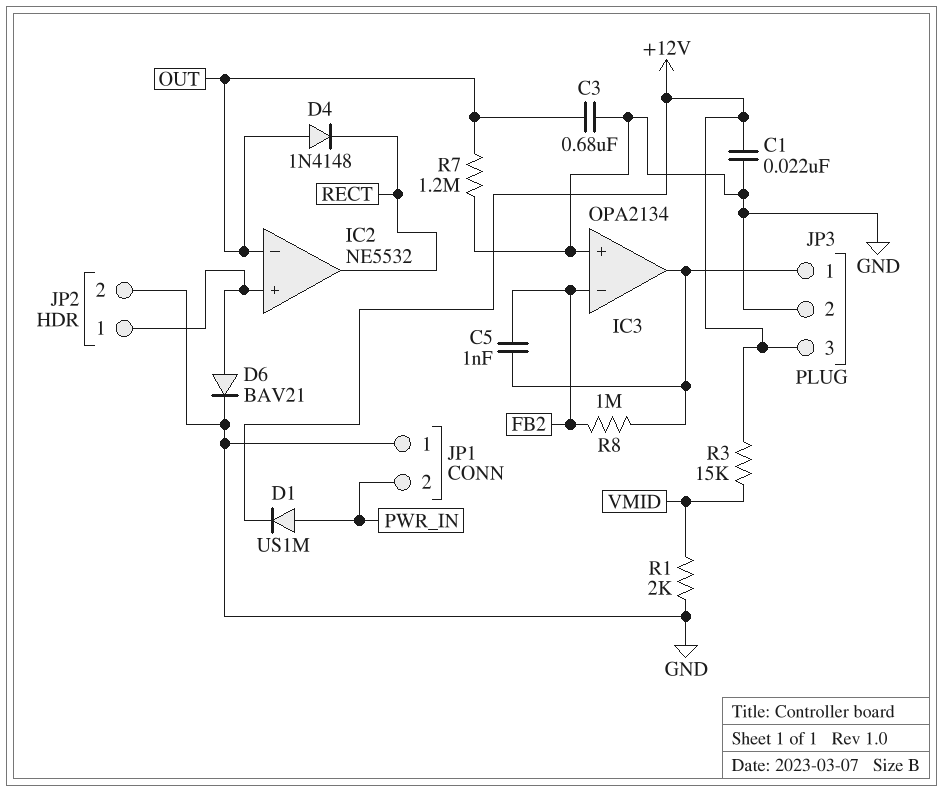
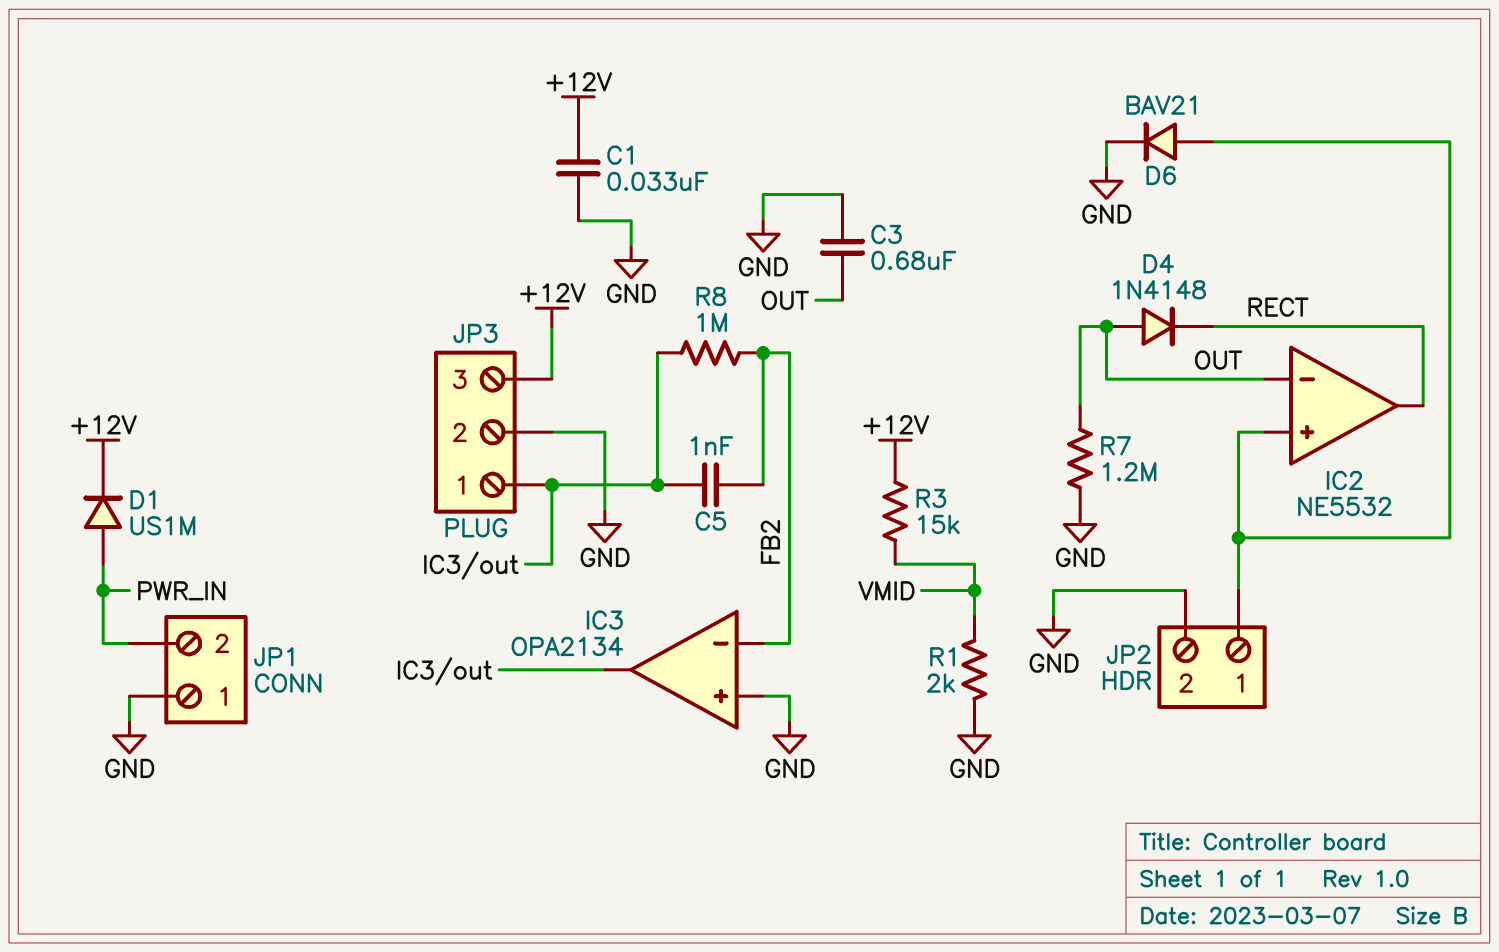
C1: 22nF (+12V, GND) -> 33nF (+12V, GND)

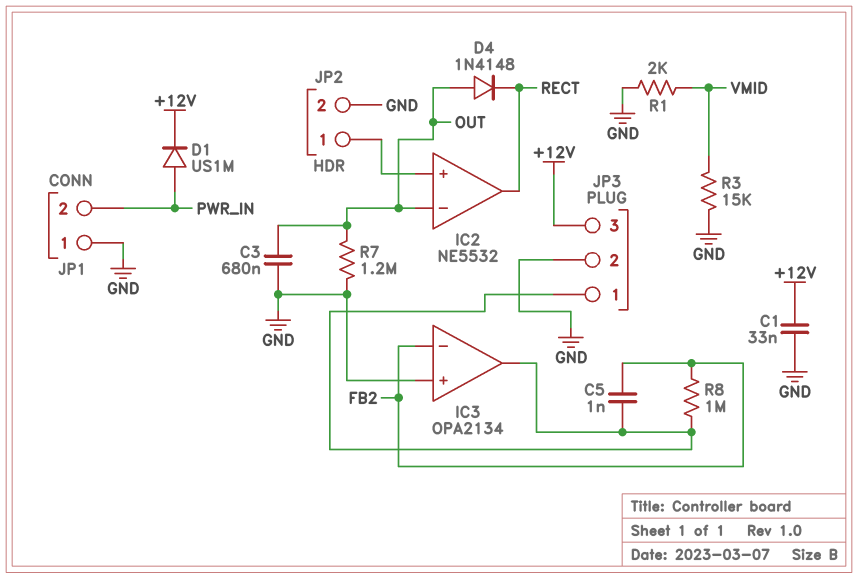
D6: diode BAV21 (A IC2/in+, K GND) -> none
R3: 15k (+12V, VMID) -> 15k (GND, VMID)

